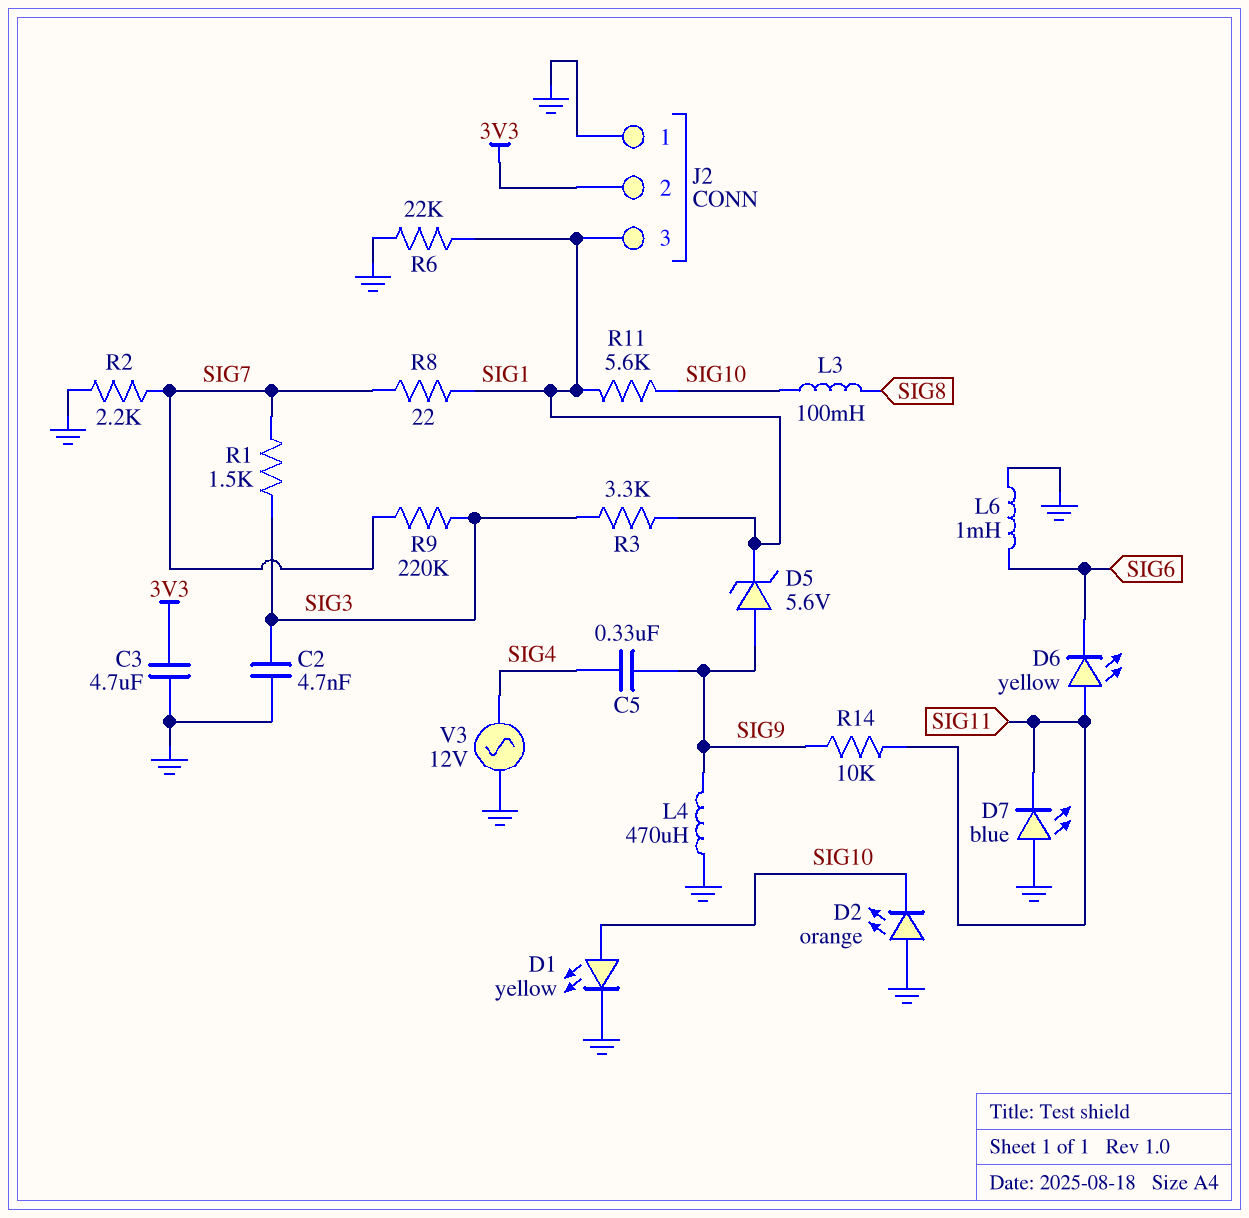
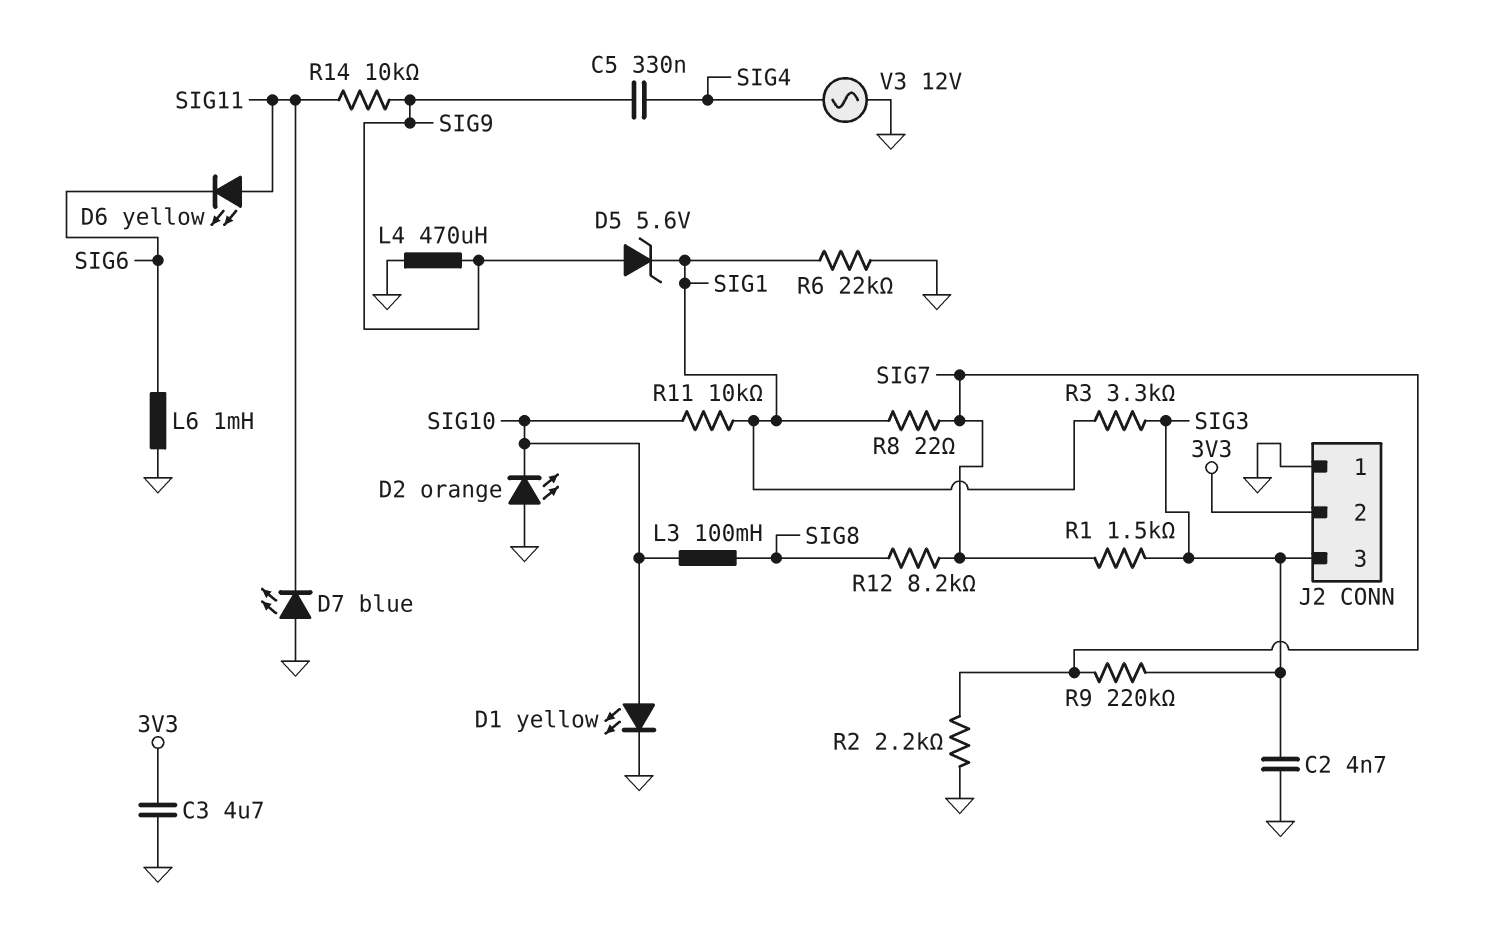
J2 pin 3: SIG1 -> SIG3
R11: 5.6k (SIG1, SIG10) -> 10k (SIG1, SIG10)
R12: none -> 8.2k (SIG7, SIG8)

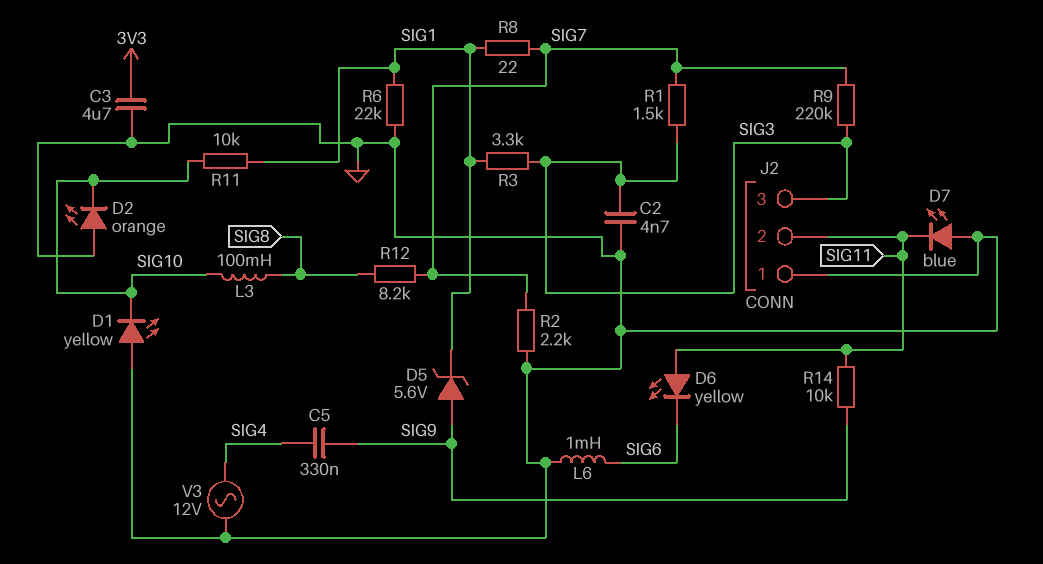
D1: LED yellow (A SIG10, K GND) -> LED yellow (A GND, K SIG10)
J2 pin 2: 3V3 -> SIG11
L4: 470uH (GND, SIG9) -> none

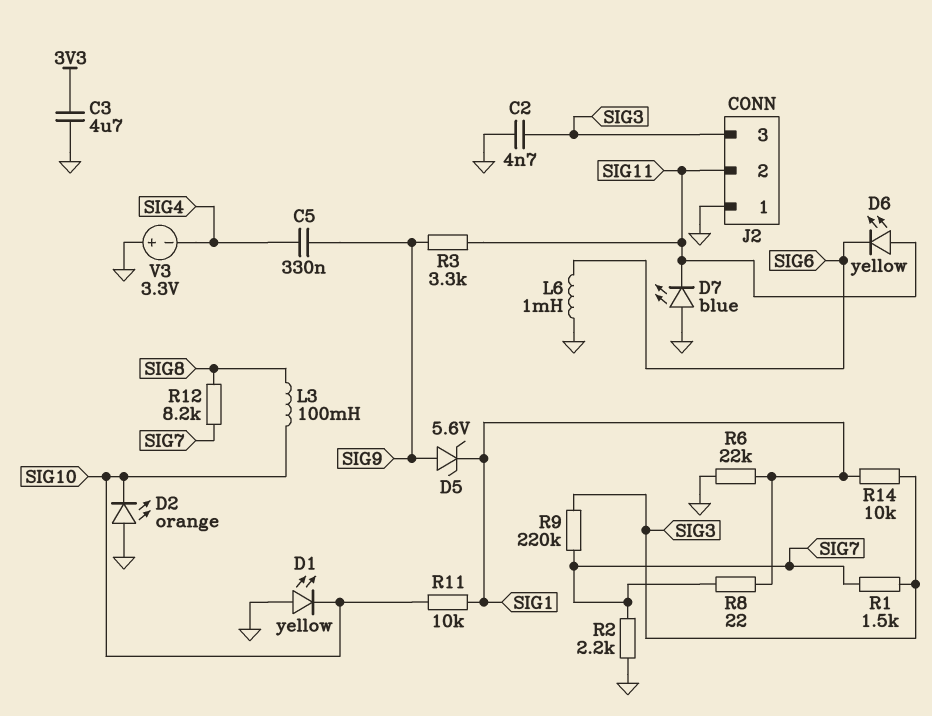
R3: 3.3k (SIG1, SIG3) -> 3.3k (SIG9, SIG11)
R14: 10k (SIG9, SIG11) -> 10k (SIG1, SIG3)
V3: AC 12V (GND, SIG4) -> 3.3V (plus GND, minus SIG4)

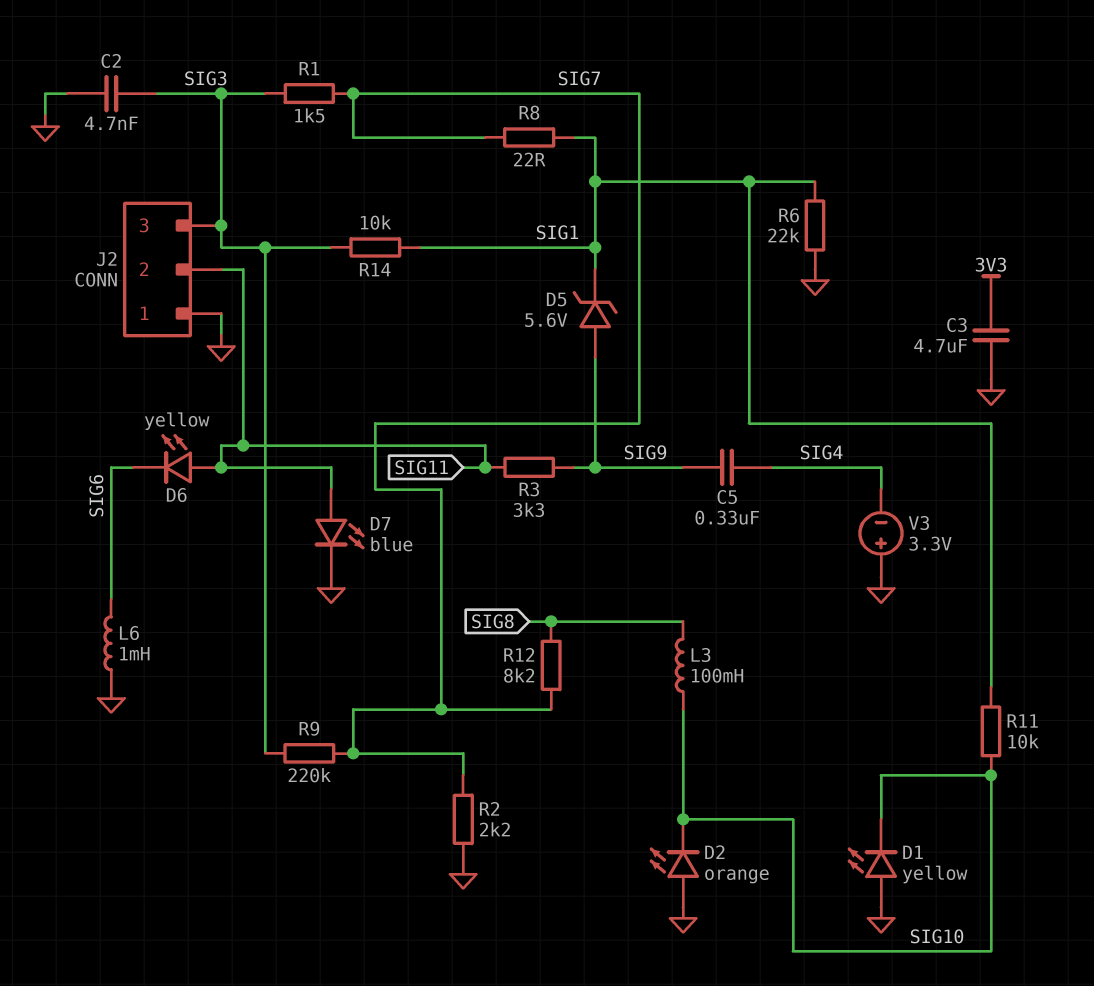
D7: LED blue (A GND, K SIG11) -> LED blue (A SIG11, K GND)

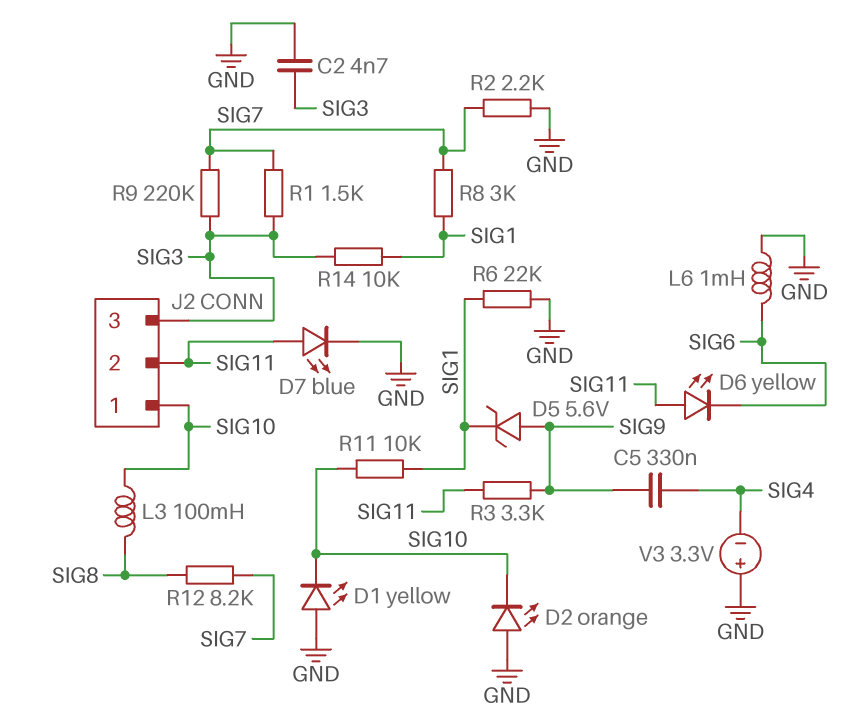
C3: 4.7uF (3V3, GND) -> none
J2 pin 1: GND -> SIG10
R8: 22 (SIG1, SIG7) -> 3k (SIG1, SIG7)

